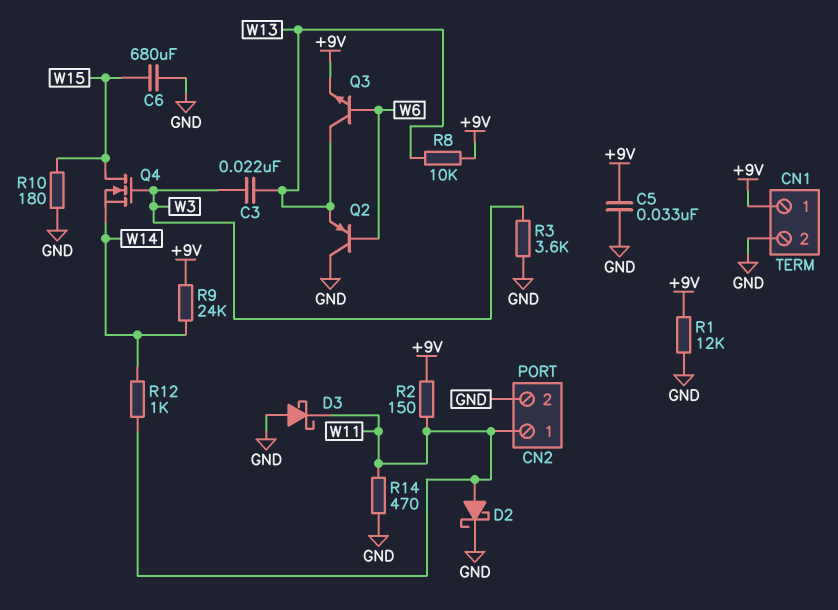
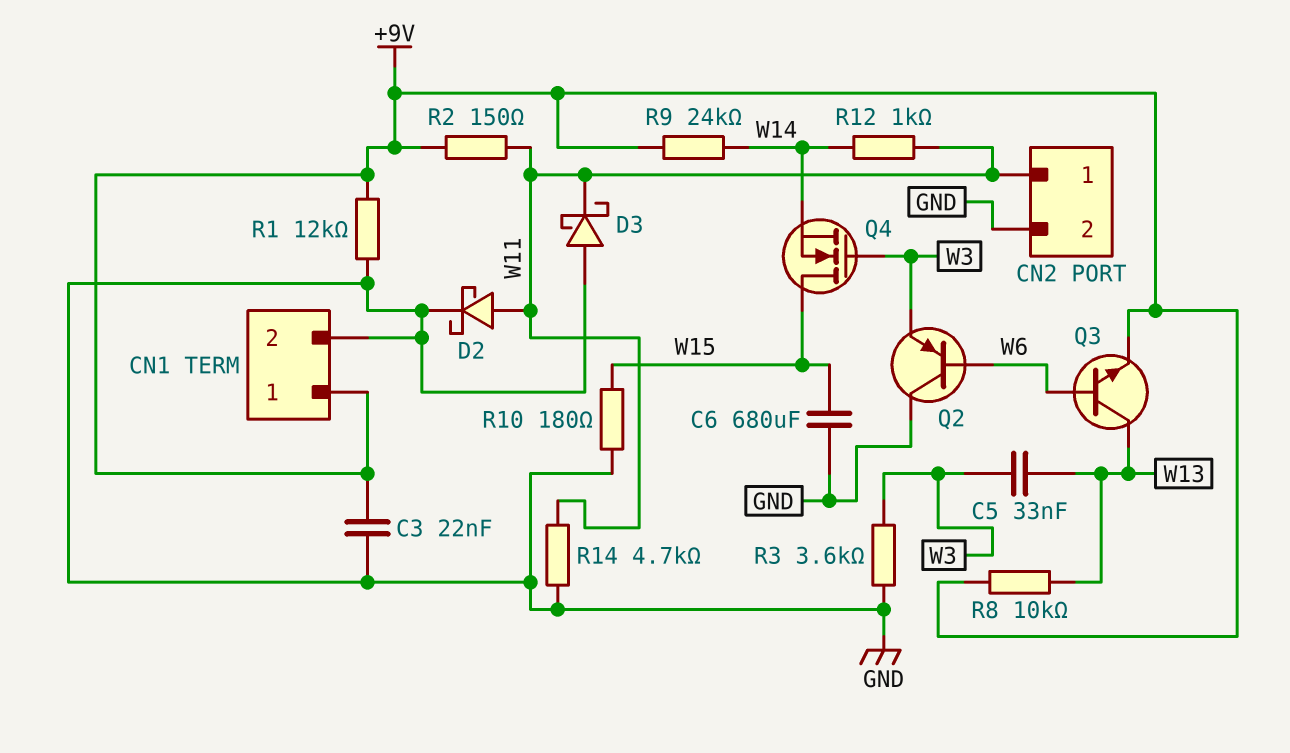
C3: 22nF (W3, W13) -> 22nF (+9V, GND)
C5: 33nF (+9V, GND) -> 33nF (W3, W13)
Q2: PNP (B W6, C GND, E W13) -> PNP (B W6, C GND, E W3)
R14: 470 (GND, W11) -> 4.7k (GND, W11)

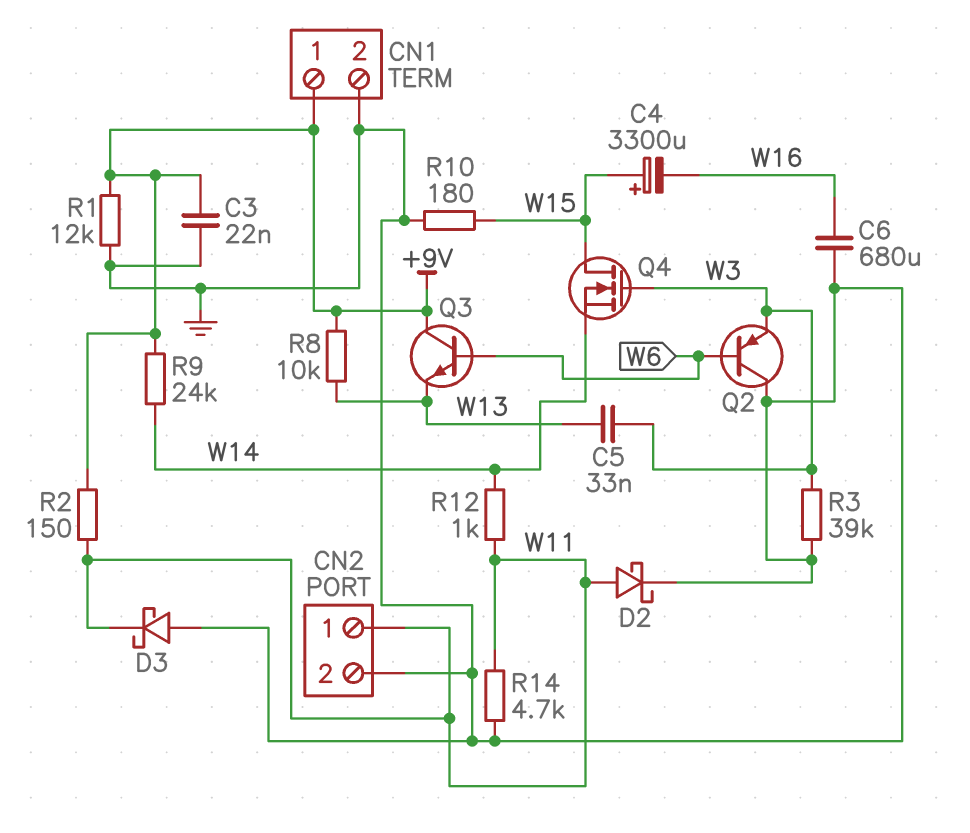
C4: none -> 3300uF (plus W15, minus W16)
C6: 680uF (GND, W15) -> 680uF (GND, W16)
Q3: NPN (B W6, C W13, E +9V) -> NPN (B W6, C +9V, E W13)
R3: 3.6k (GND, W3) -> 39k (GND, W3)

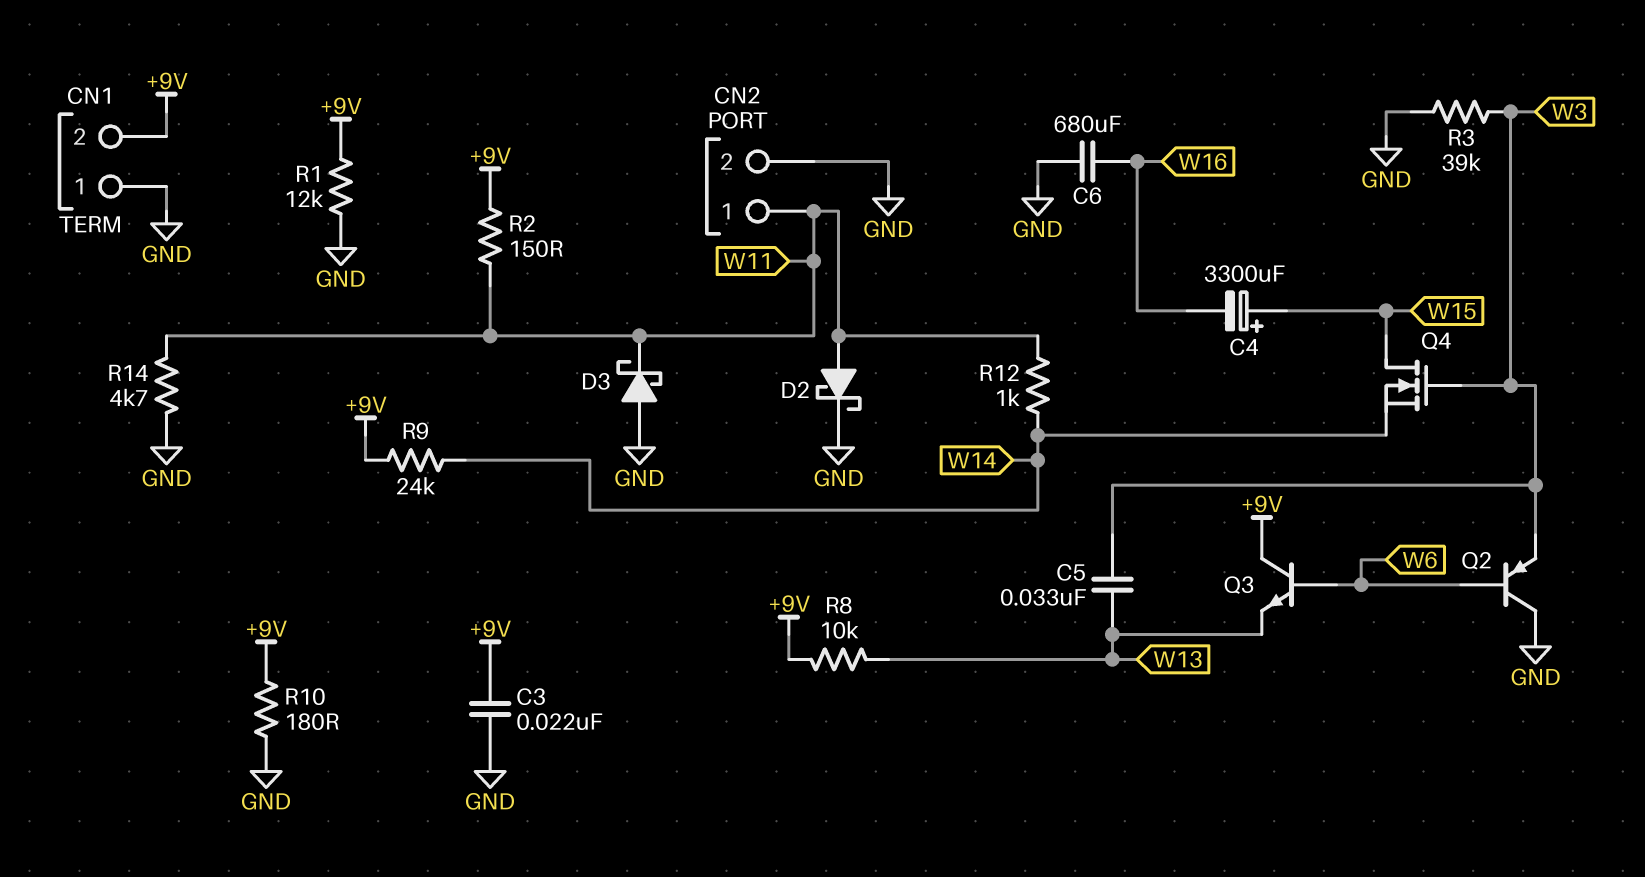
CN1 pin 1: +9V -> GND
CN1 pin 2: GND -> +9V
R10: 180 (GND, W15) -> 180 (+9V, GND)

